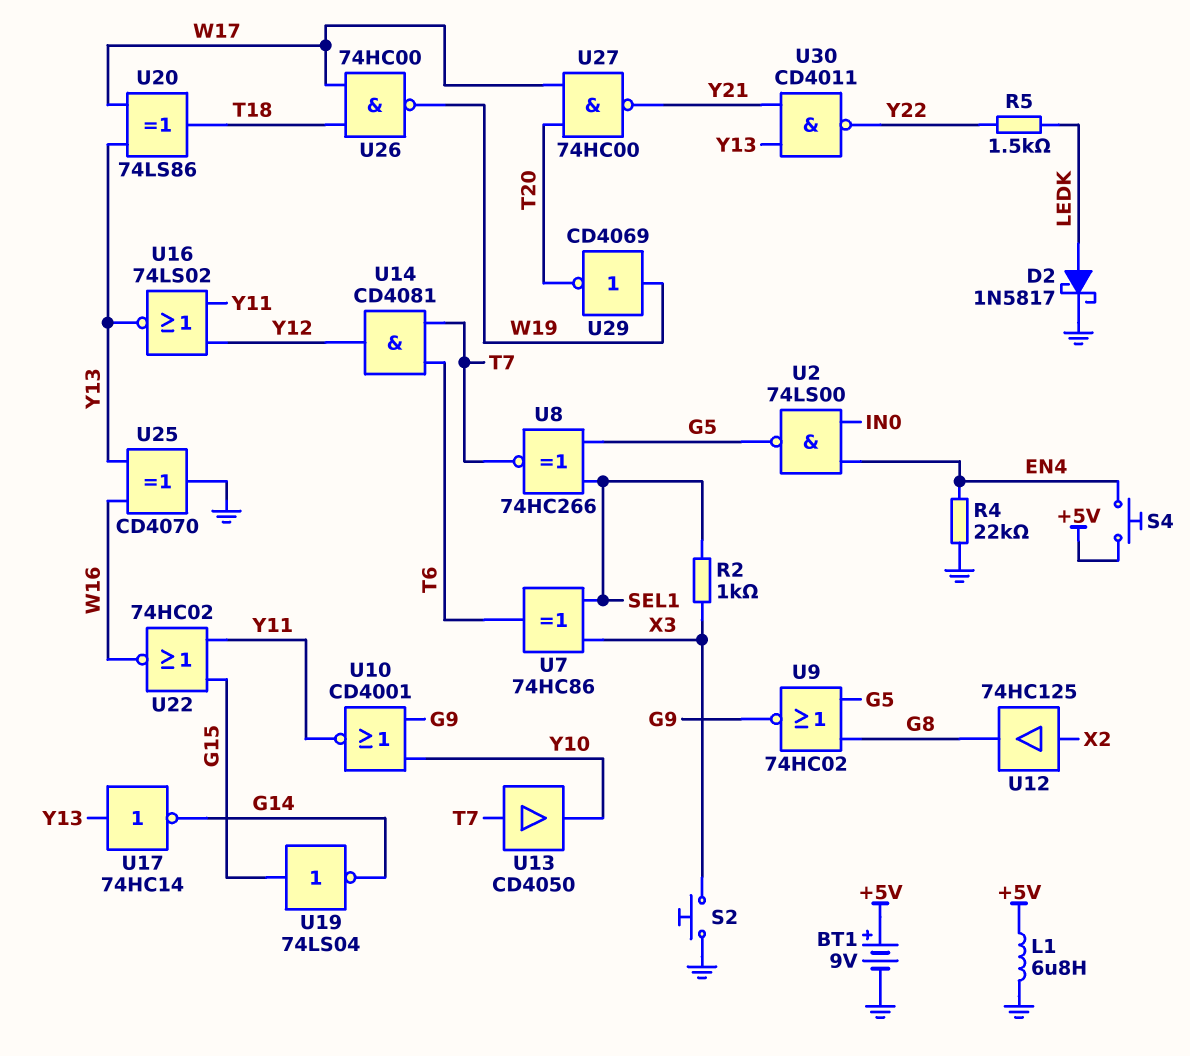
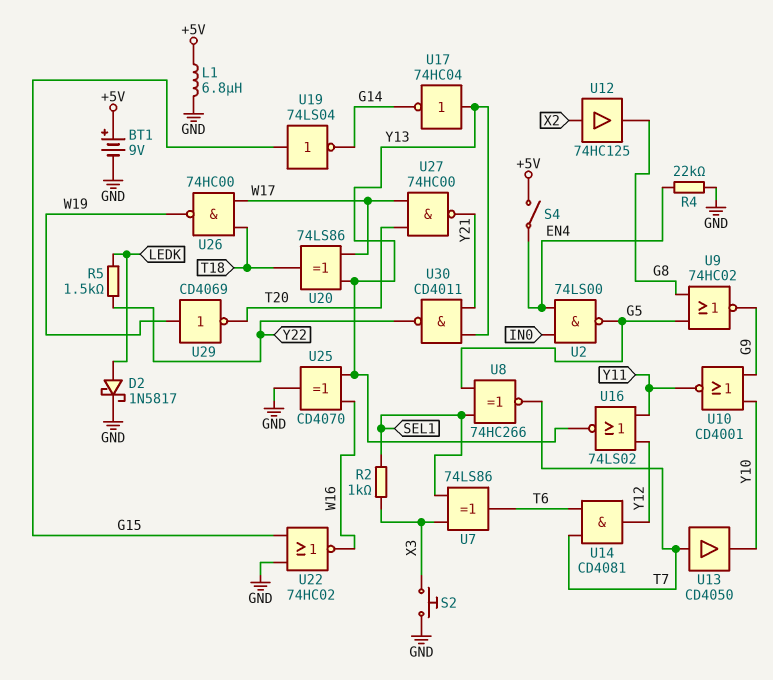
S4: button (+5V, EN4) -> switch (+5V, EN4)
U7: XOR 74HC86 (in SEL1, in X3, out T6) -> XOR 74LS86 (in SEL1, in X3, out T6)
U17: NOT 74HC14 (in Y13, out G14) -> NOT 74HC04 (in Y13, out G14)
U22: NOR 74HC02 (in G15, in Y11, out W16) -> NOR 74HC02 (in G15, in GND, out W16)

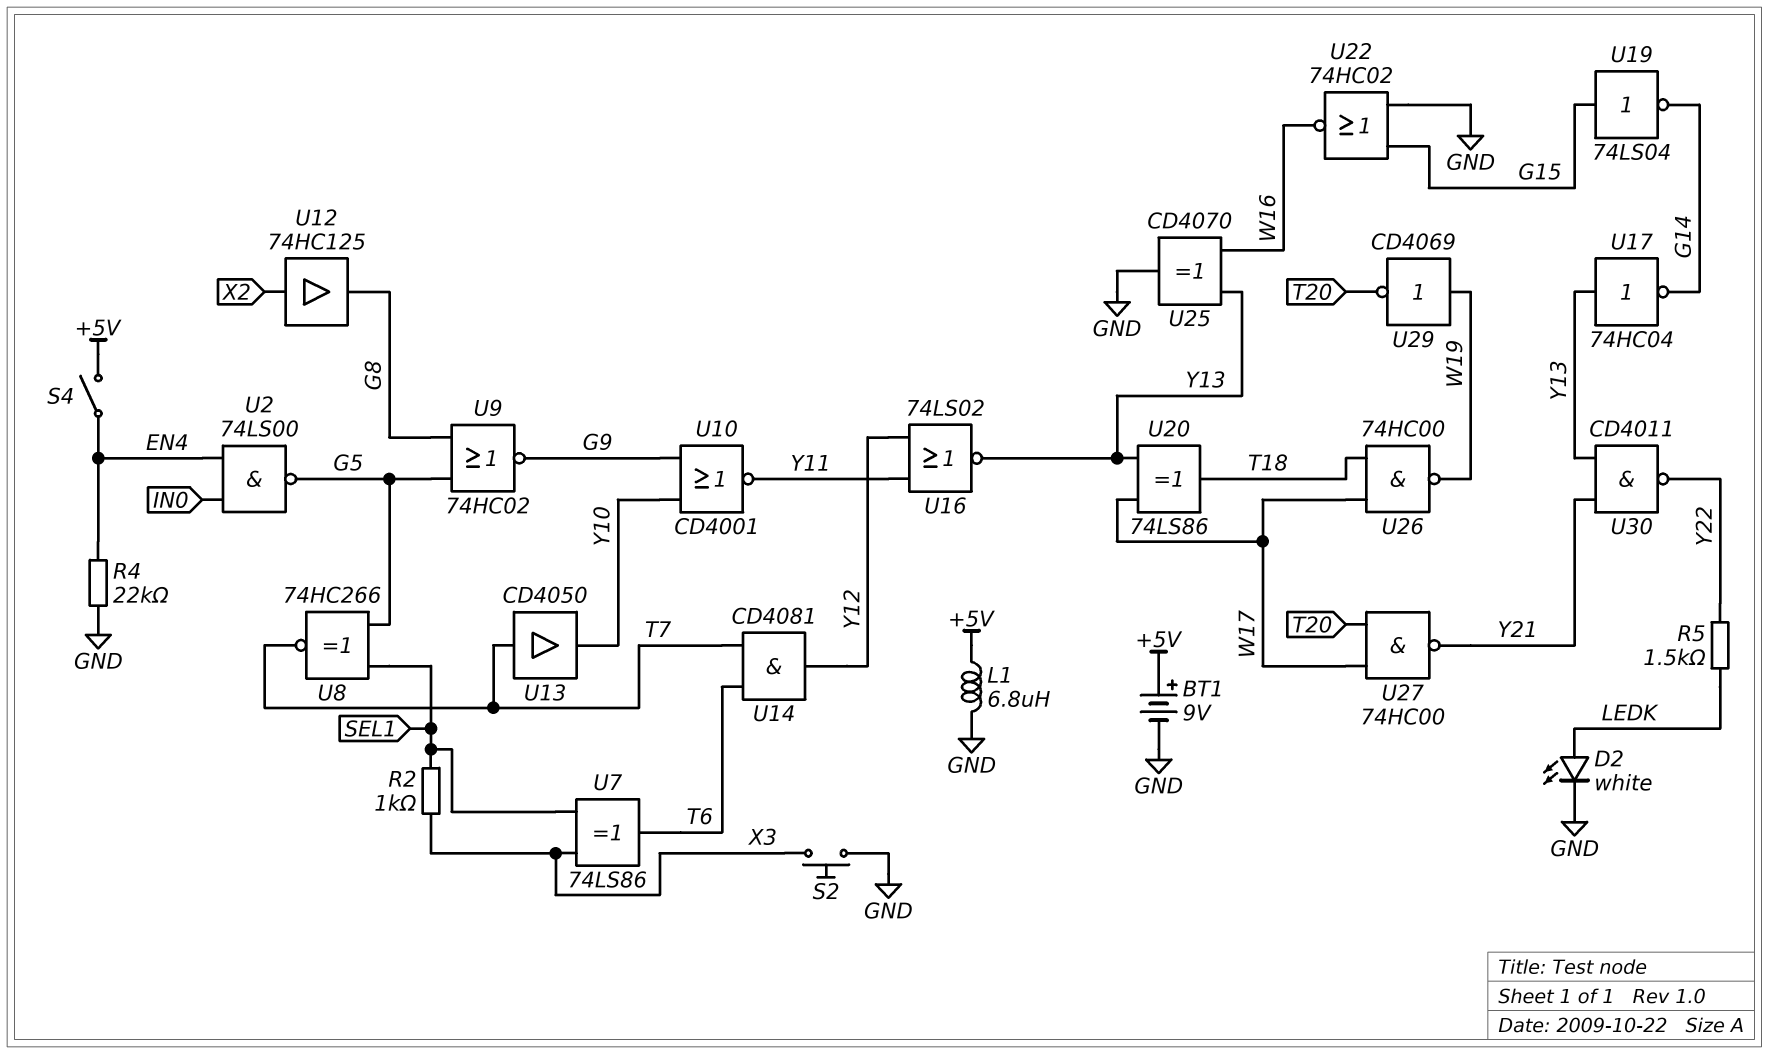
D2: schottky 1N5817 (A LEDK, K GND) -> LED white (A LEDK, K GND)

